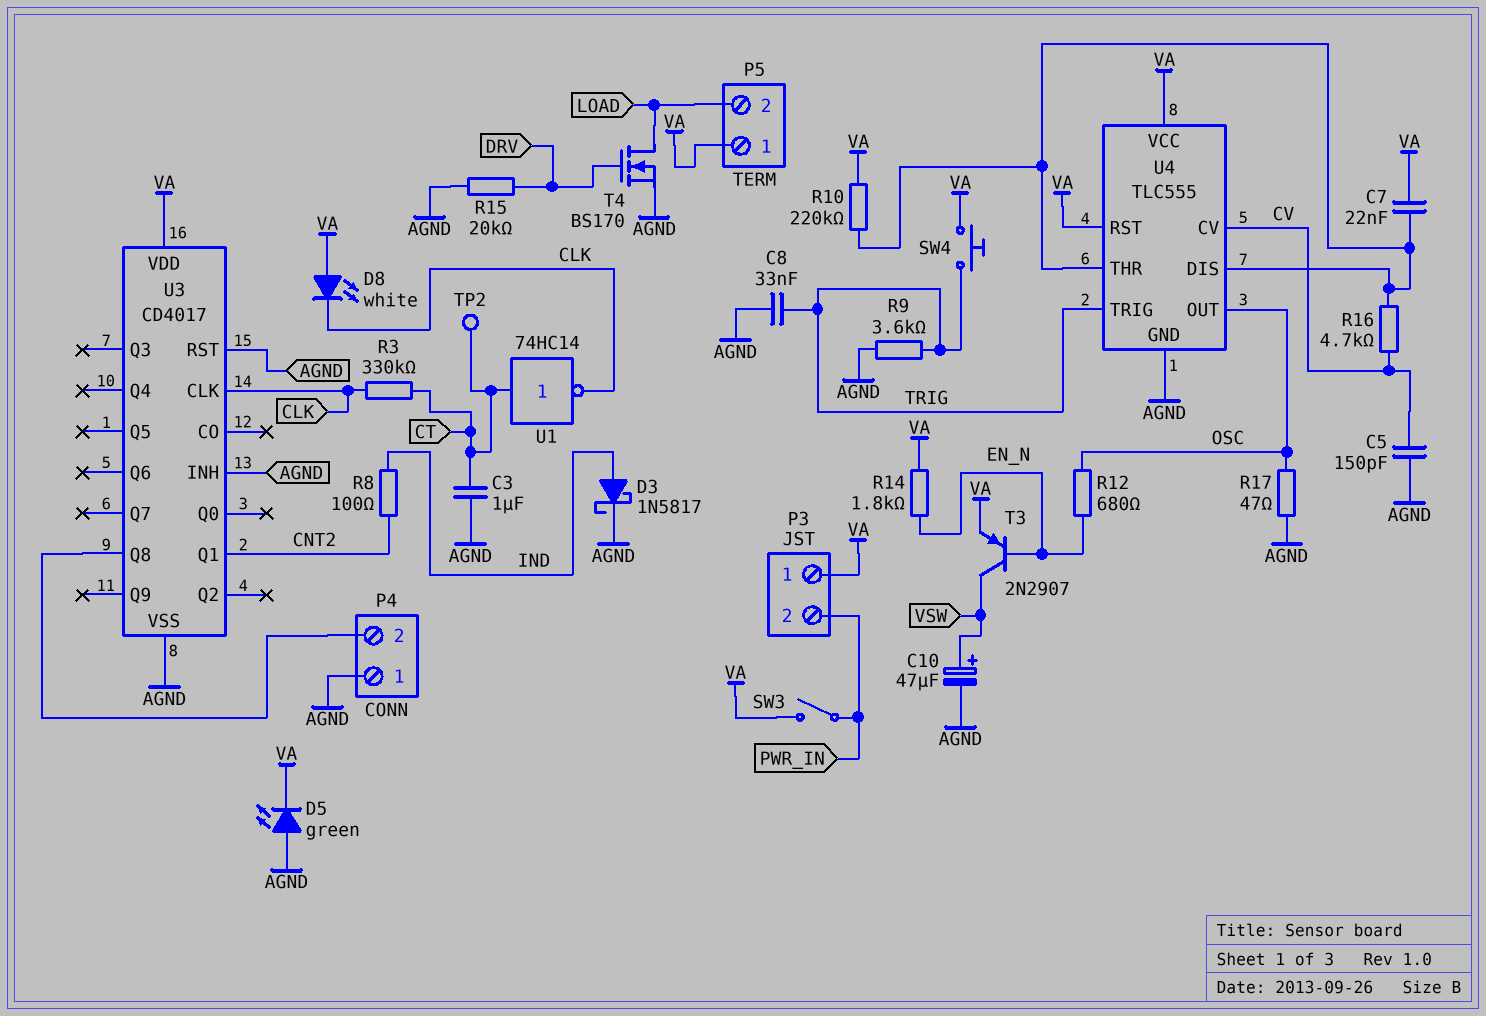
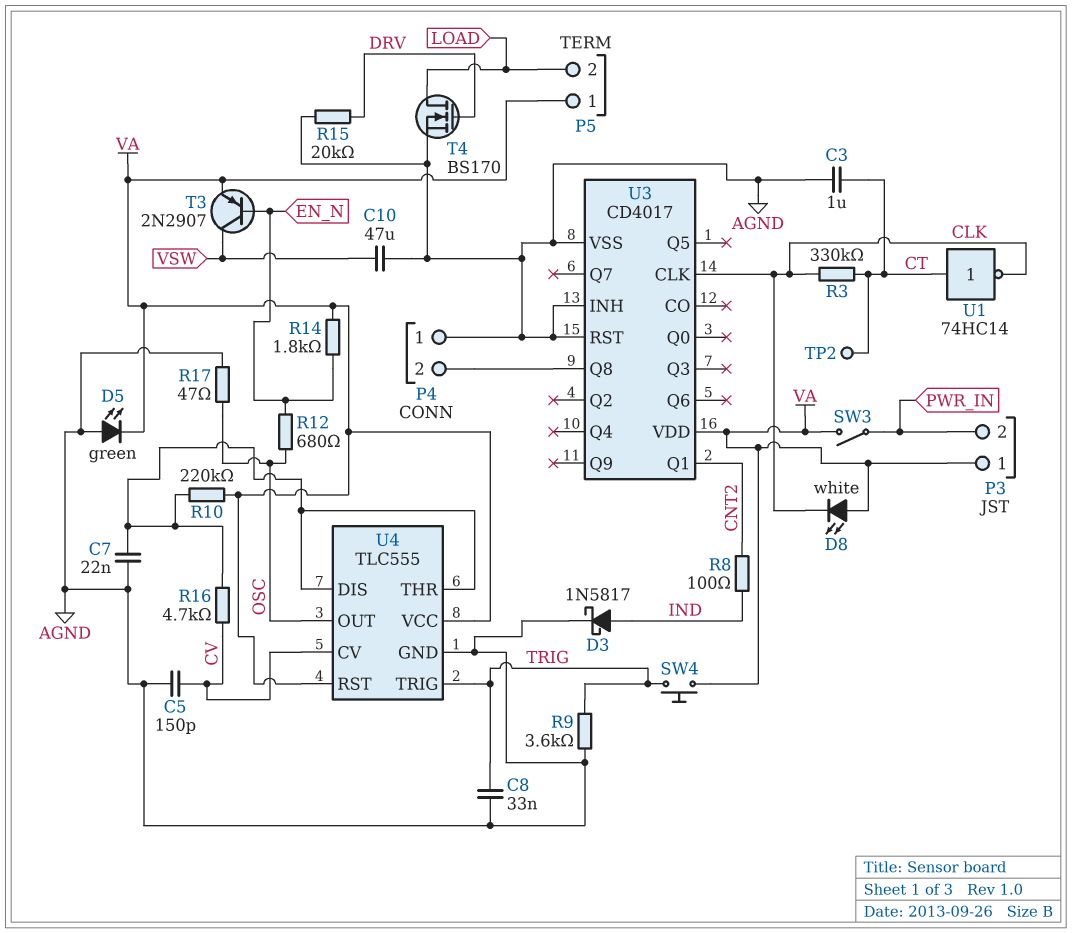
C7: 22nF (U4/DIS, VA) -> 22nF (AGND, U4/DIS)
C10: 47uF (plus VSW, minus AGND) -> 47uF (AGND, VSW)

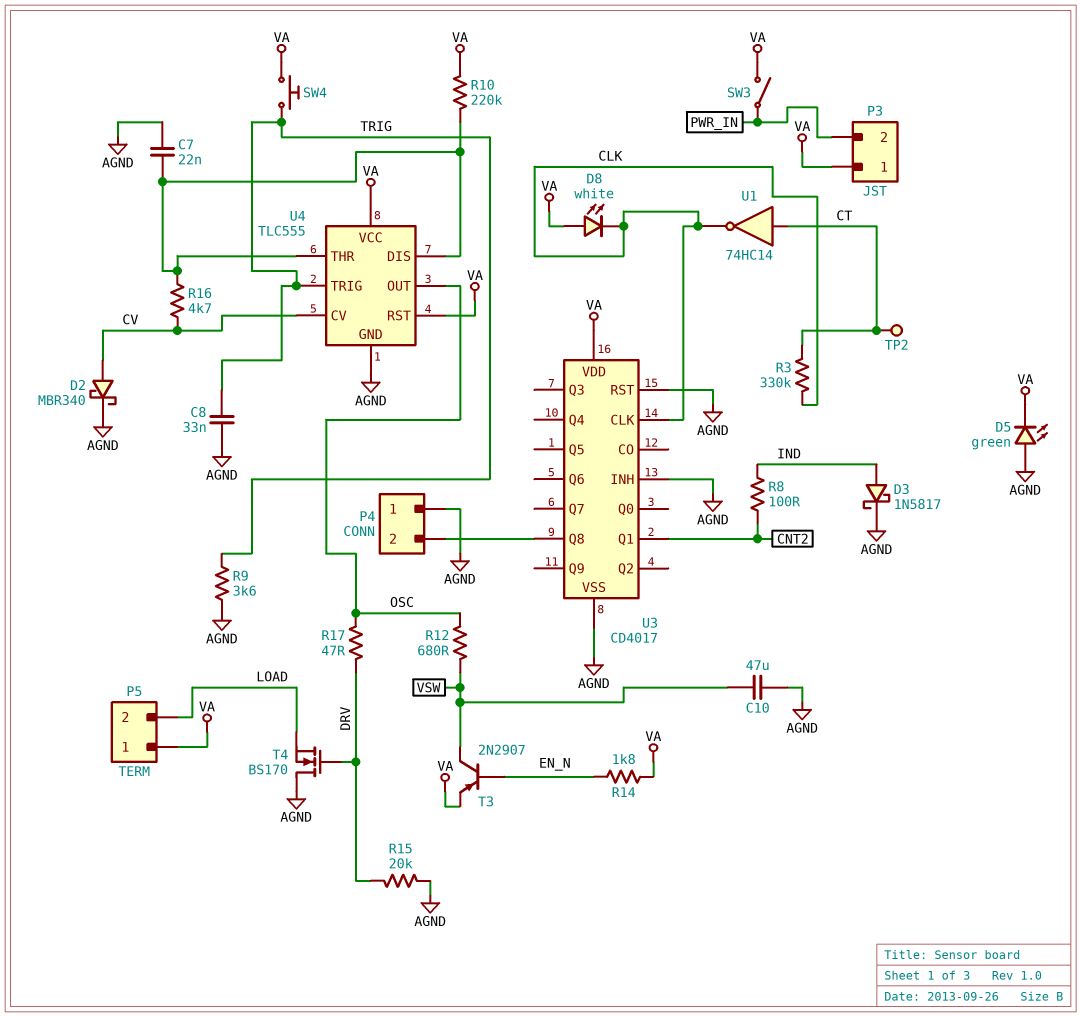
C3: 1uF (AGND, CT) -> none
C5: 150pF (AGND, CV) -> none
D2: none -> schottky MBR340 (A CV, K AGND)
R12: 680 (EN_N, OSC) -> 680 (OSC, VSW)
R17: 47 (AGND, OSC) -> 47 (DRV, OSC)
T4: NMOS BS170 (G DRV, D LOAD, S AGND) -> NMOS BS170 (G DRV, D AGND, S LOAD)

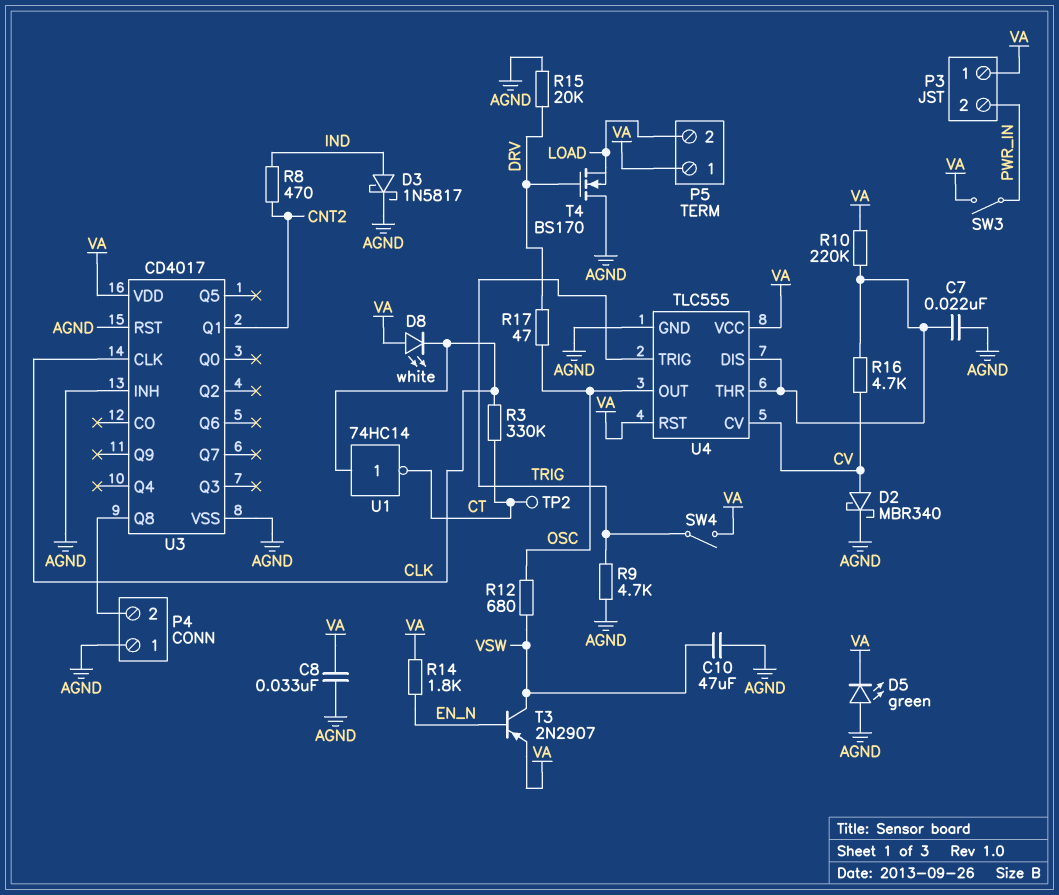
C8: 33nF (AGND, TRIG) -> 33nF (AGND, VA)
R8: 100 (CNT2, IND) -> 470 (CNT2, IND)
R9: 3.6k (AGND, TRIG) -> 4.7k (AGND, TRIG)
SW4: button (TRIG, VA) -> switch (TRIG, VA)
U1: NOT 74HC14 (in CT, out CLK) -> NOT 74HC14 (in CLK, out CT)

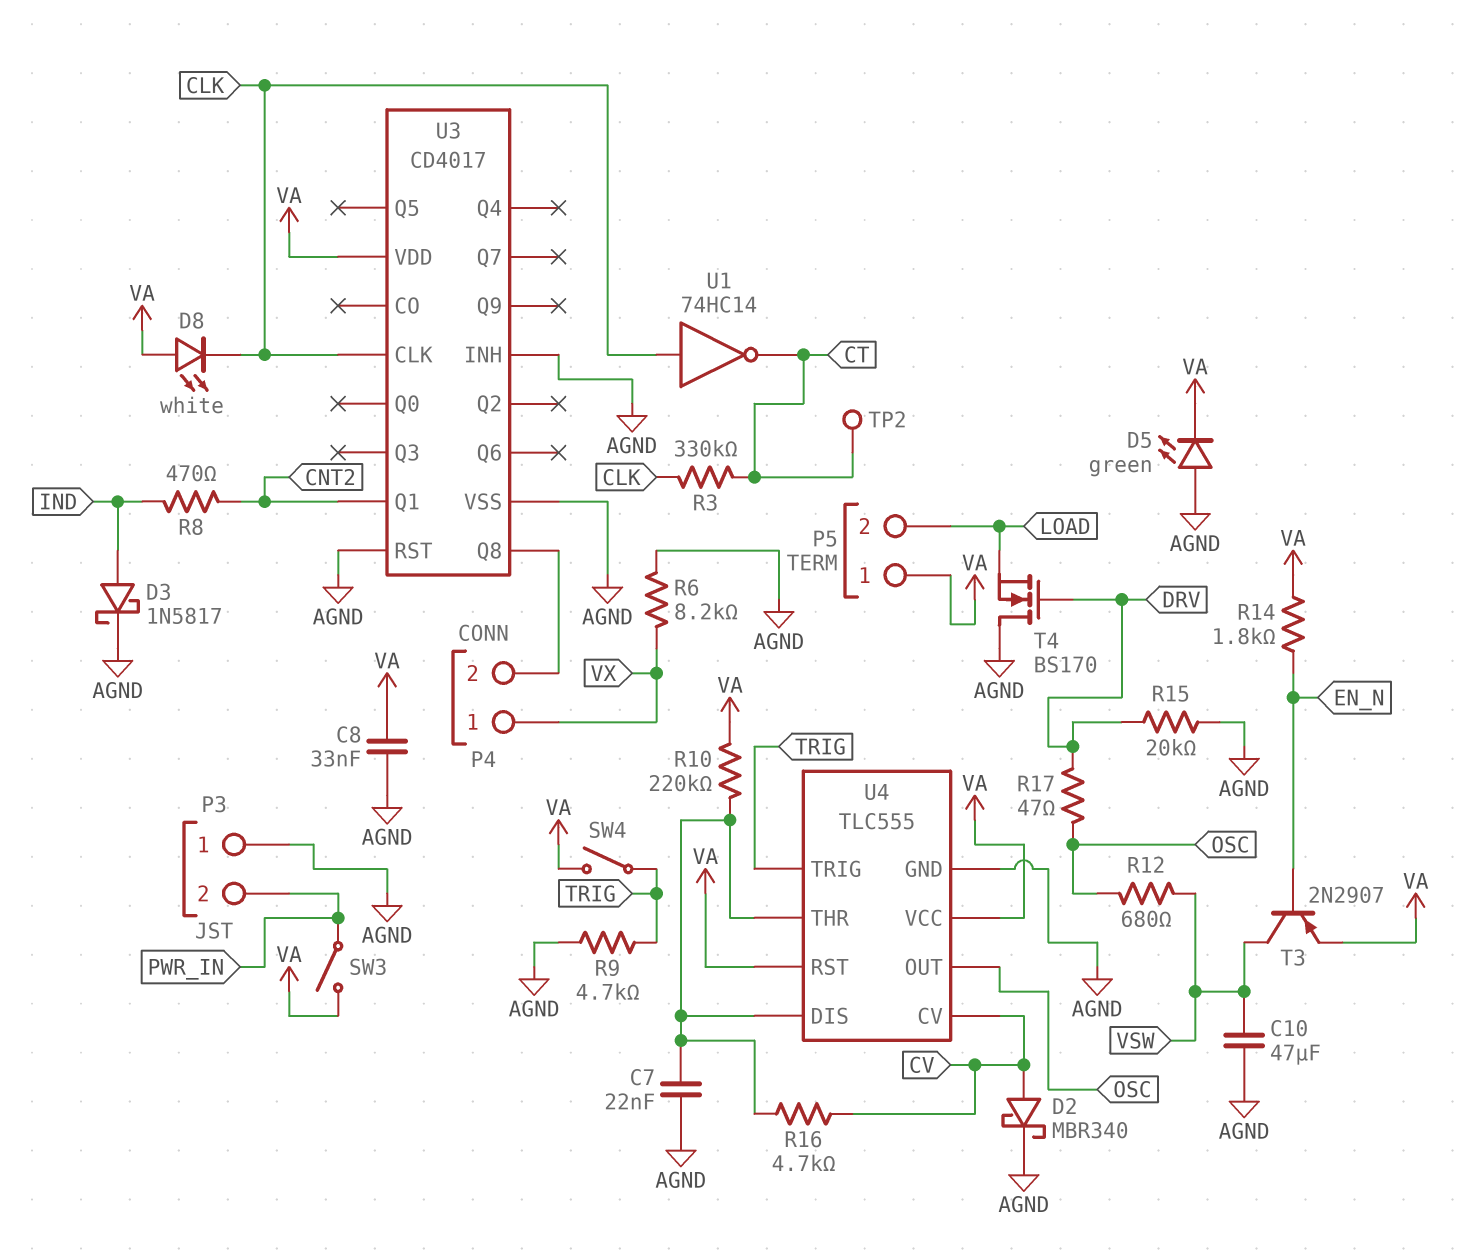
P3 pin 1: VA -> AGND
P4 pin 1: AGND -> VX
R6: none -> 8.2k (AGND, VX)

